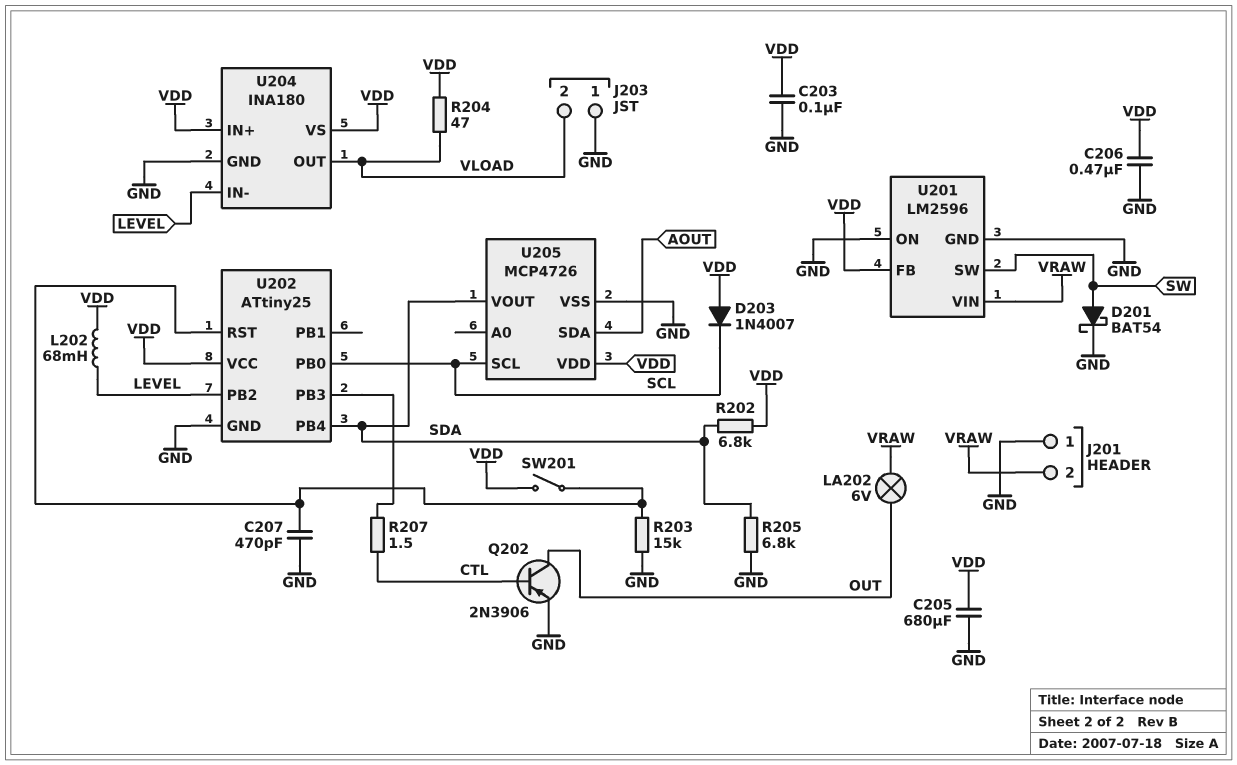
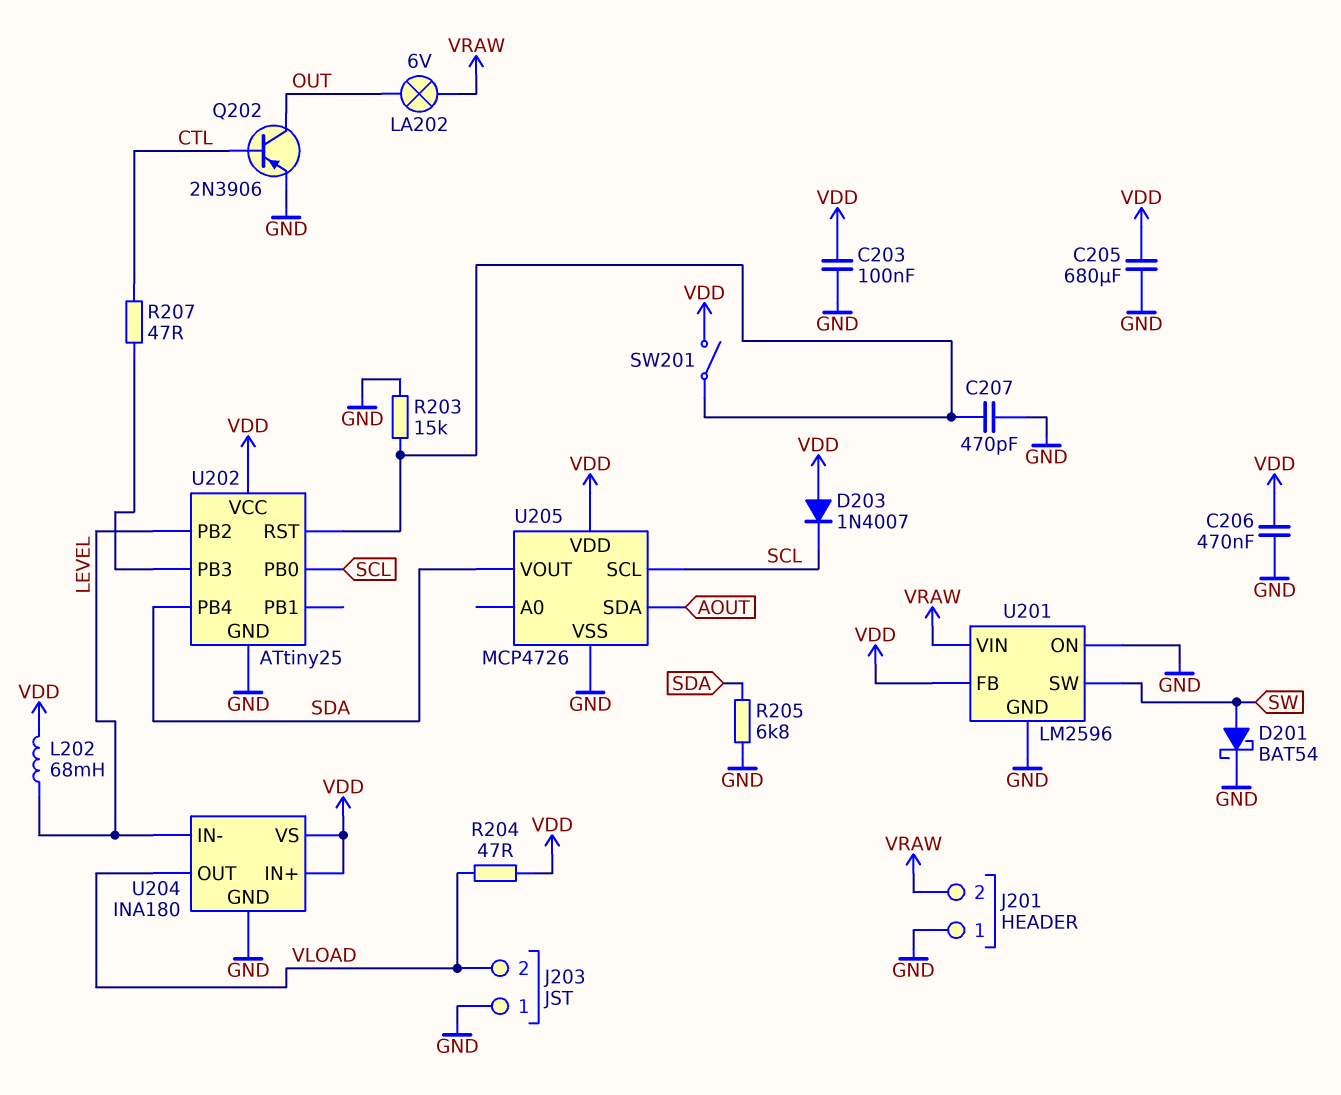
R202: 6.8k (SDA, VDD) -> none
R207: 1.5 (CTL, U202/PB3) -> 47 (CTL, U202/PB3)

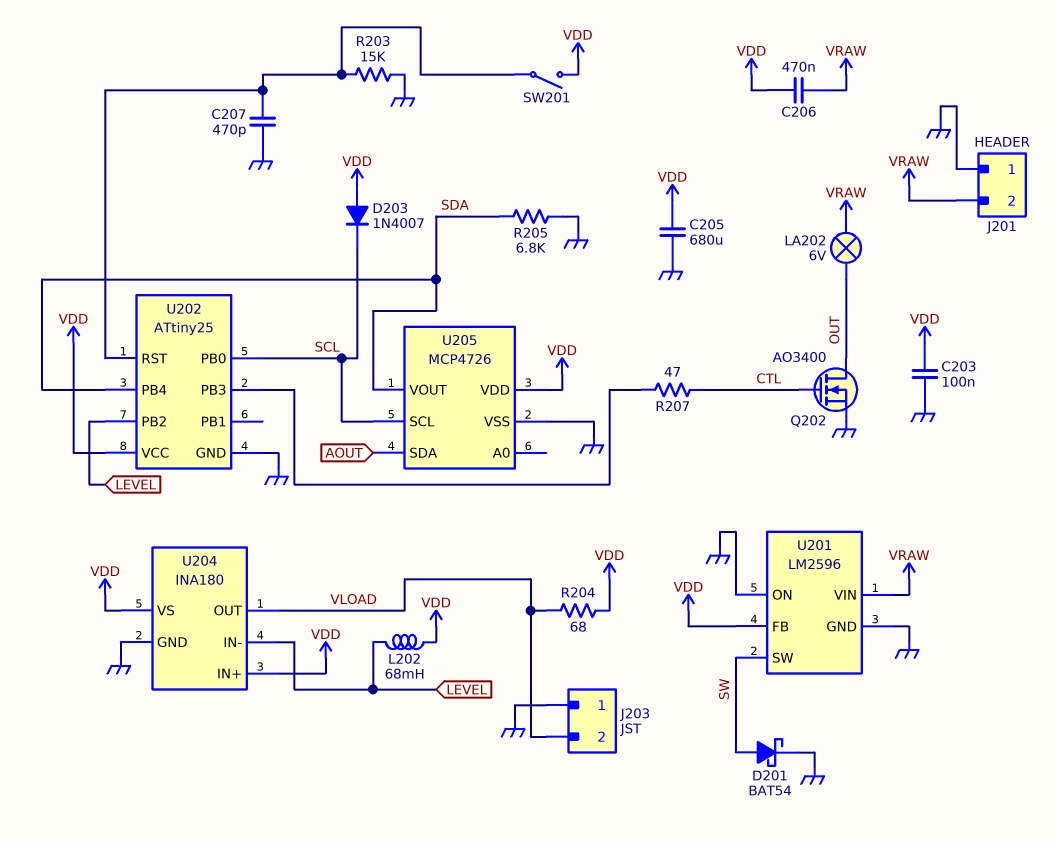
C206: 470nF (GND, VDD) -> 470nF (VDD, VRAW)
Q202: PNP 2N3906 (B CTL, C OUT, E GND) -> NMOS AO3400 (G CTL, D OUT, S GND)
R204: 47 (VDD, VLOAD) -> 68 (VDD, VLOAD)

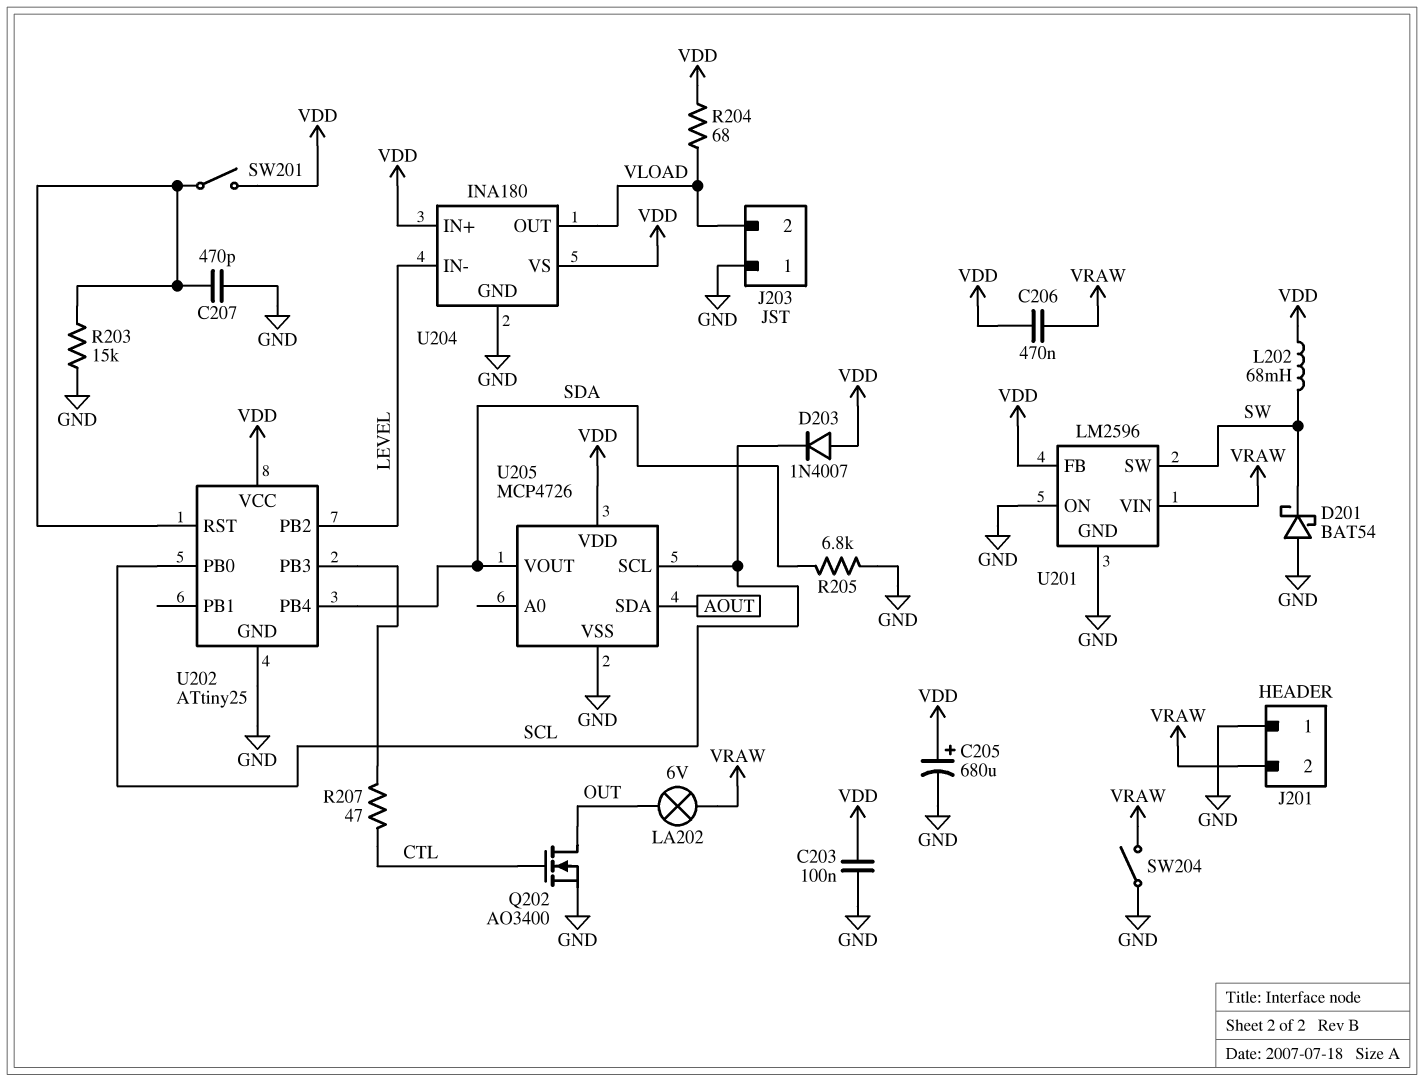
C205: 680uF (GND, VDD) -> 680uF (plus VDD, minus GND)
D201: schottky BAT54 (A SW, K GND) -> schottky BAT54 (A GND, K SW)
L202: 68mH (LEVEL, VDD) -> 68mH (SW, VDD)
SW204: none -> switch (GND, VRAW)

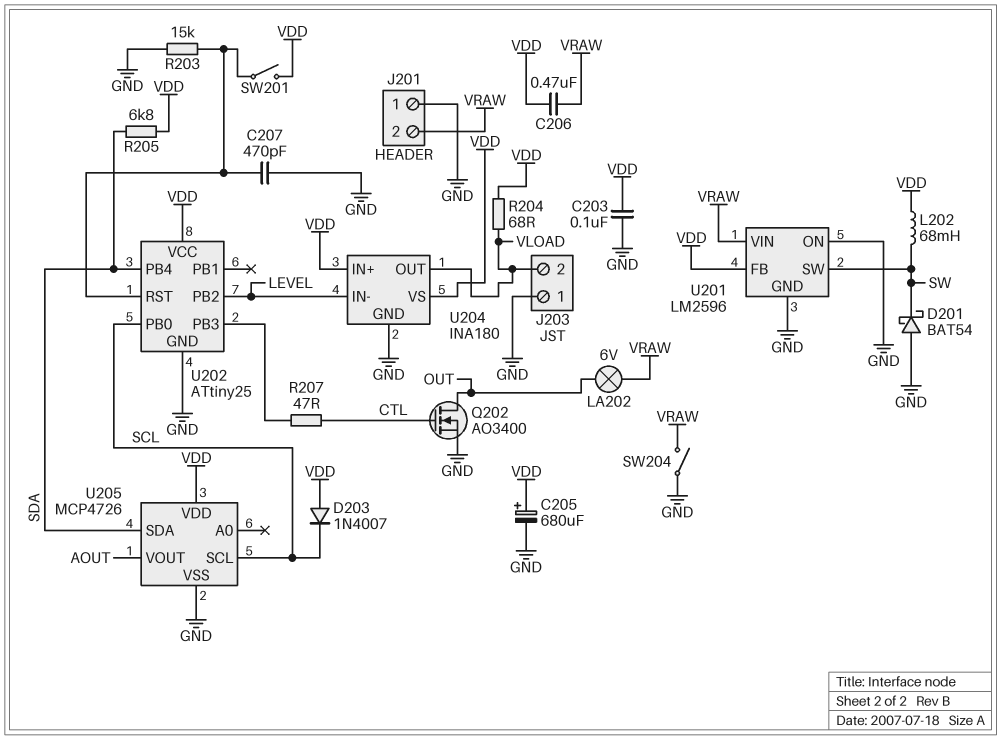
R205: 6.8k (GND, SDA) -> 6.8k (SDA, VDD)
U205 pin SDA: AOUT -> SDA
U205 pin VOUT: SDA -> AOUT

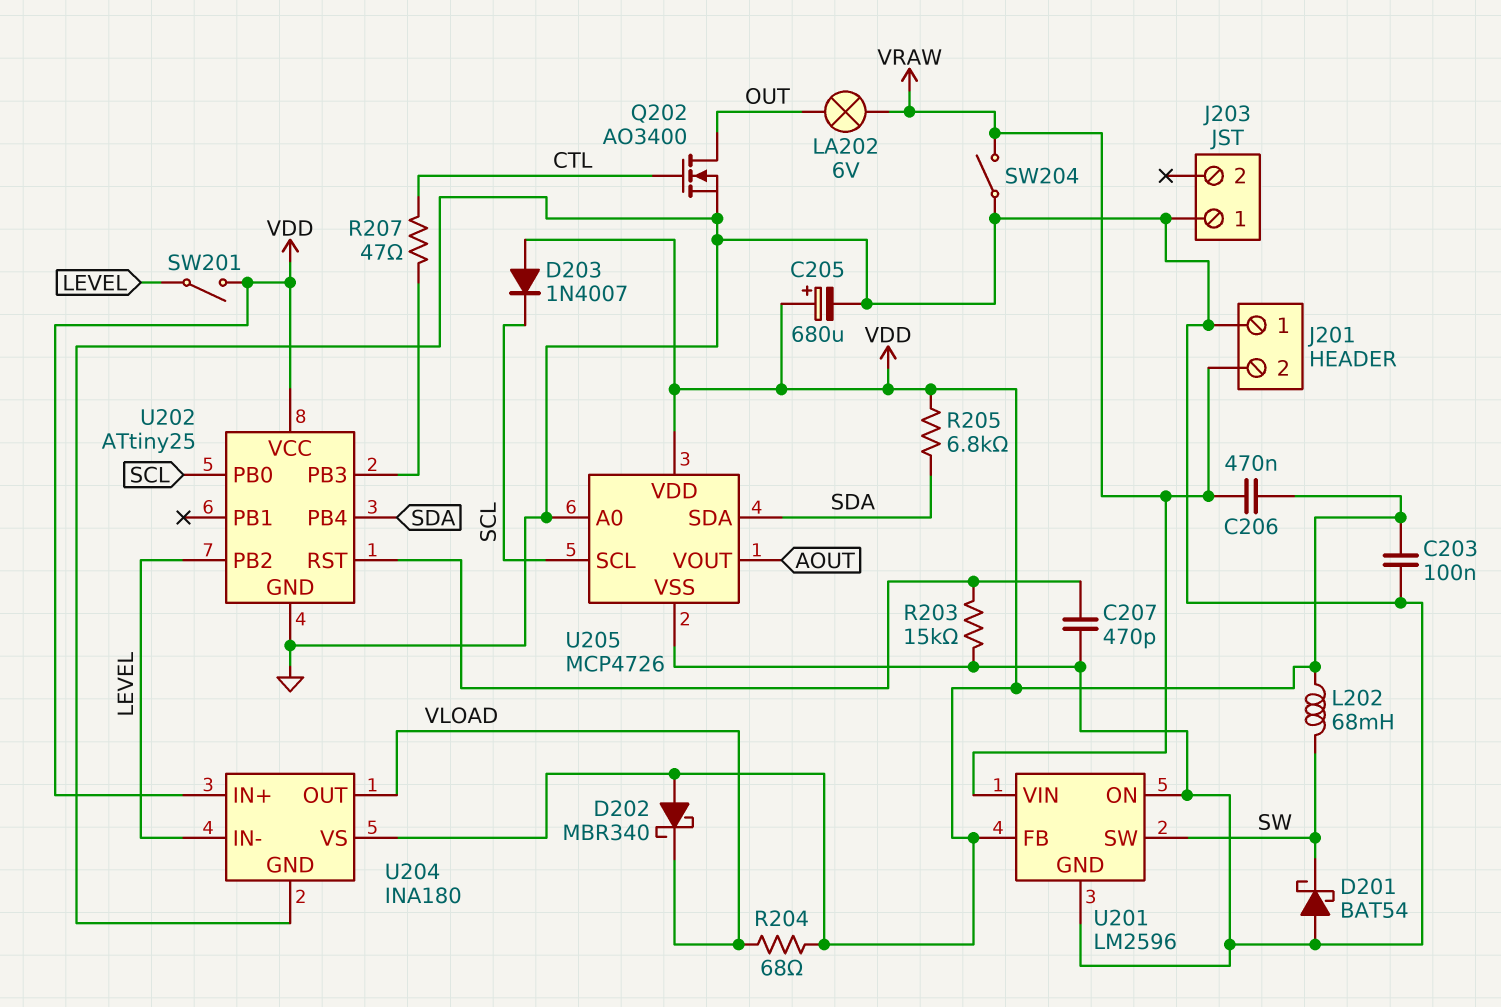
D202: none -> schottky MBR340 (A VDD, K VLOAD)
J203 pin 2: VLOAD -> none
SW201: switch (U202/RST, VDD) -> switch (LEVEL, VDD)
U205 pin A0: none -> GND

